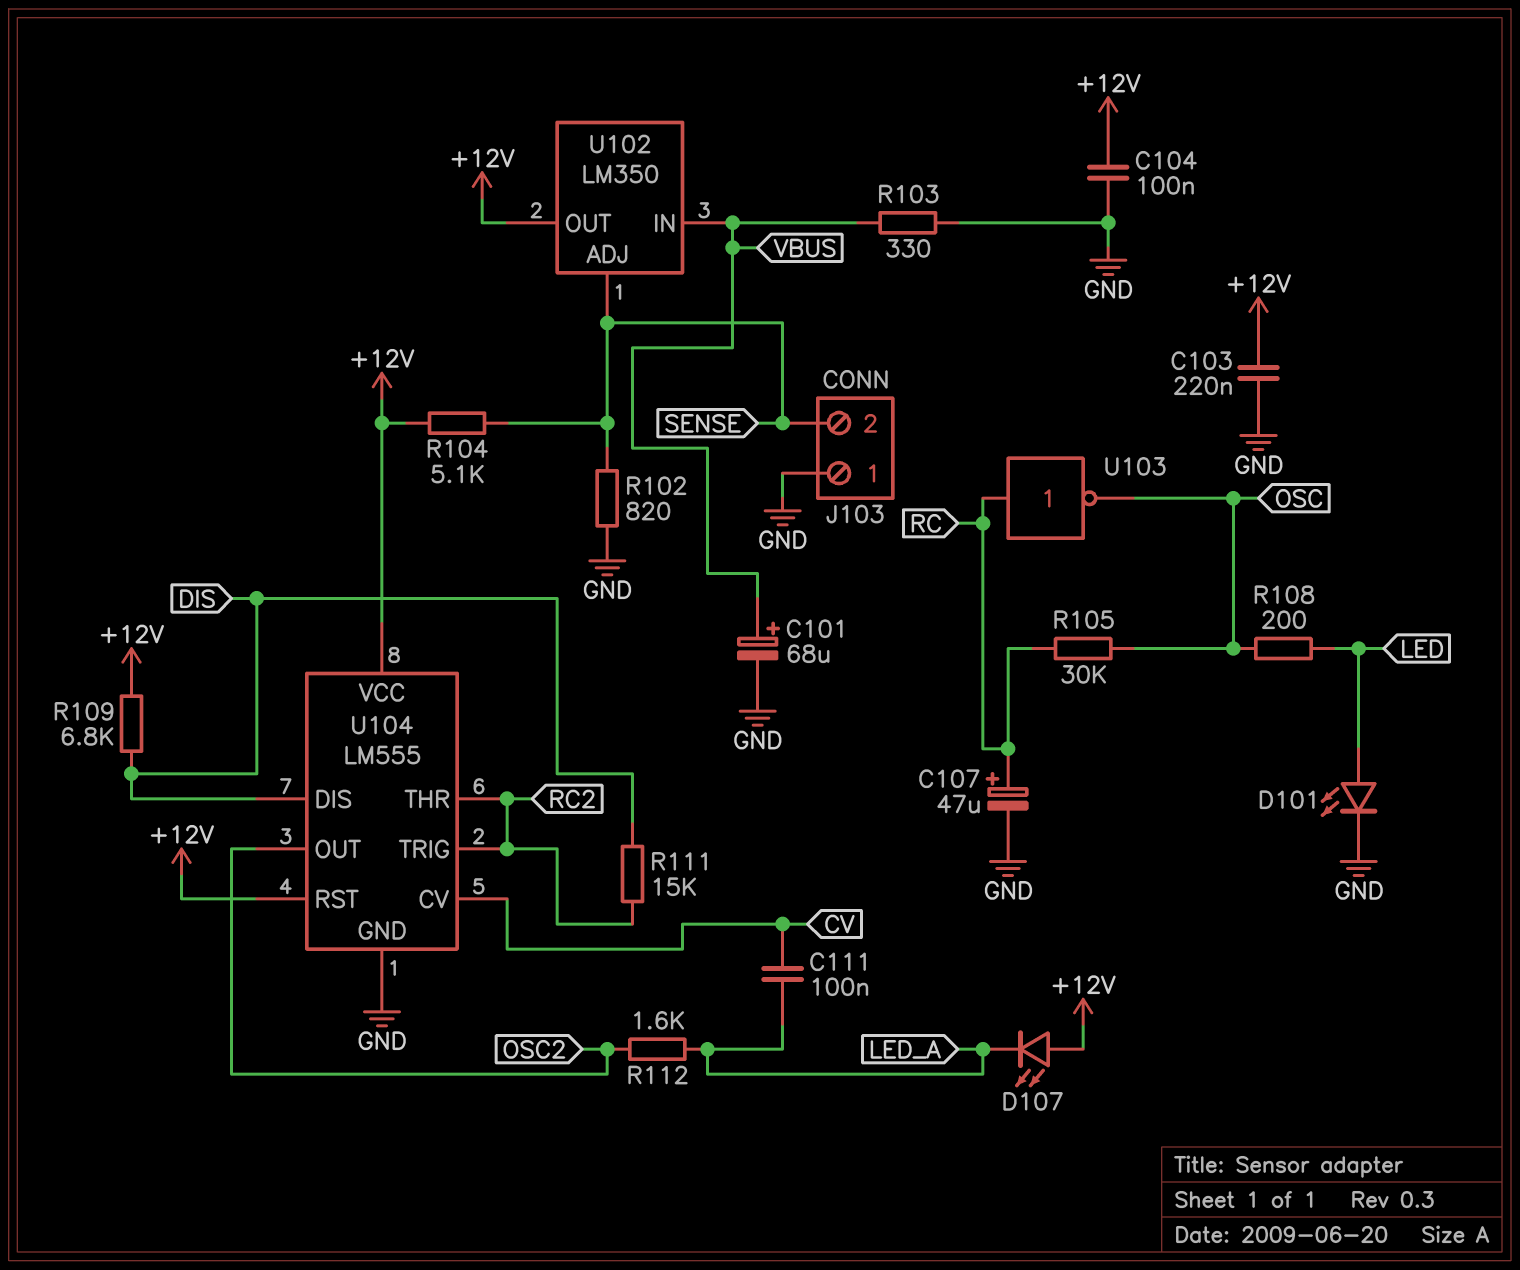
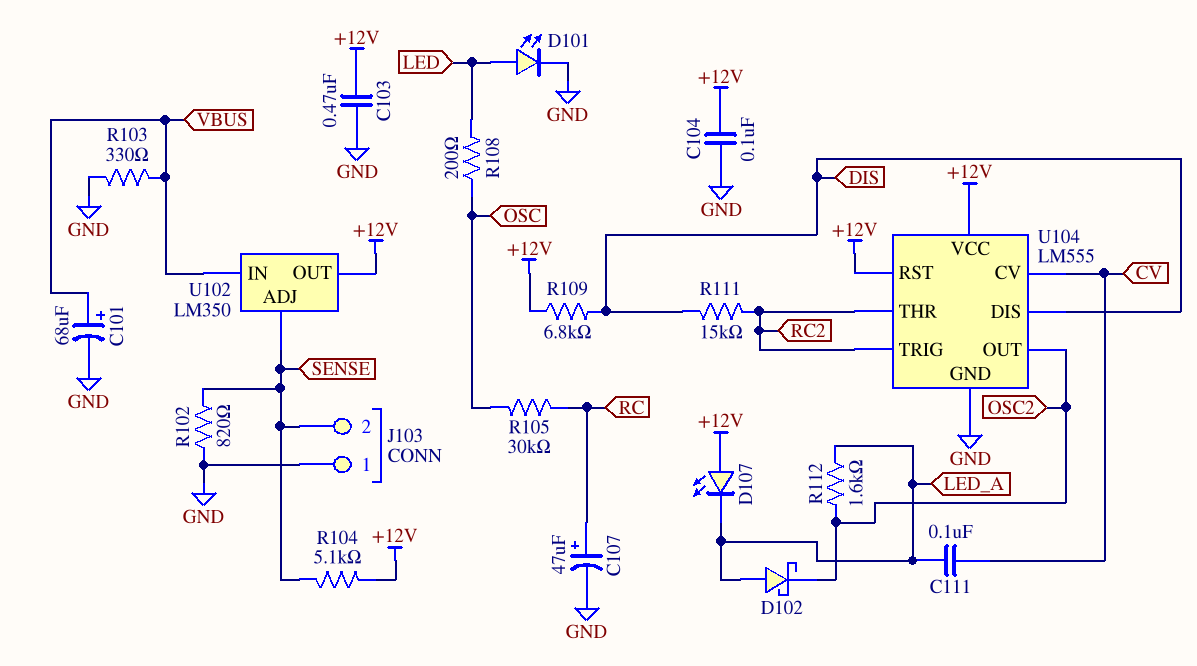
C103: 220nF (+12V, GND) -> 470nF (+12V, GND)
D102: none -> schottky (A LED_A, K OSC2)
U103: NOT (in RC, out OSC) -> none

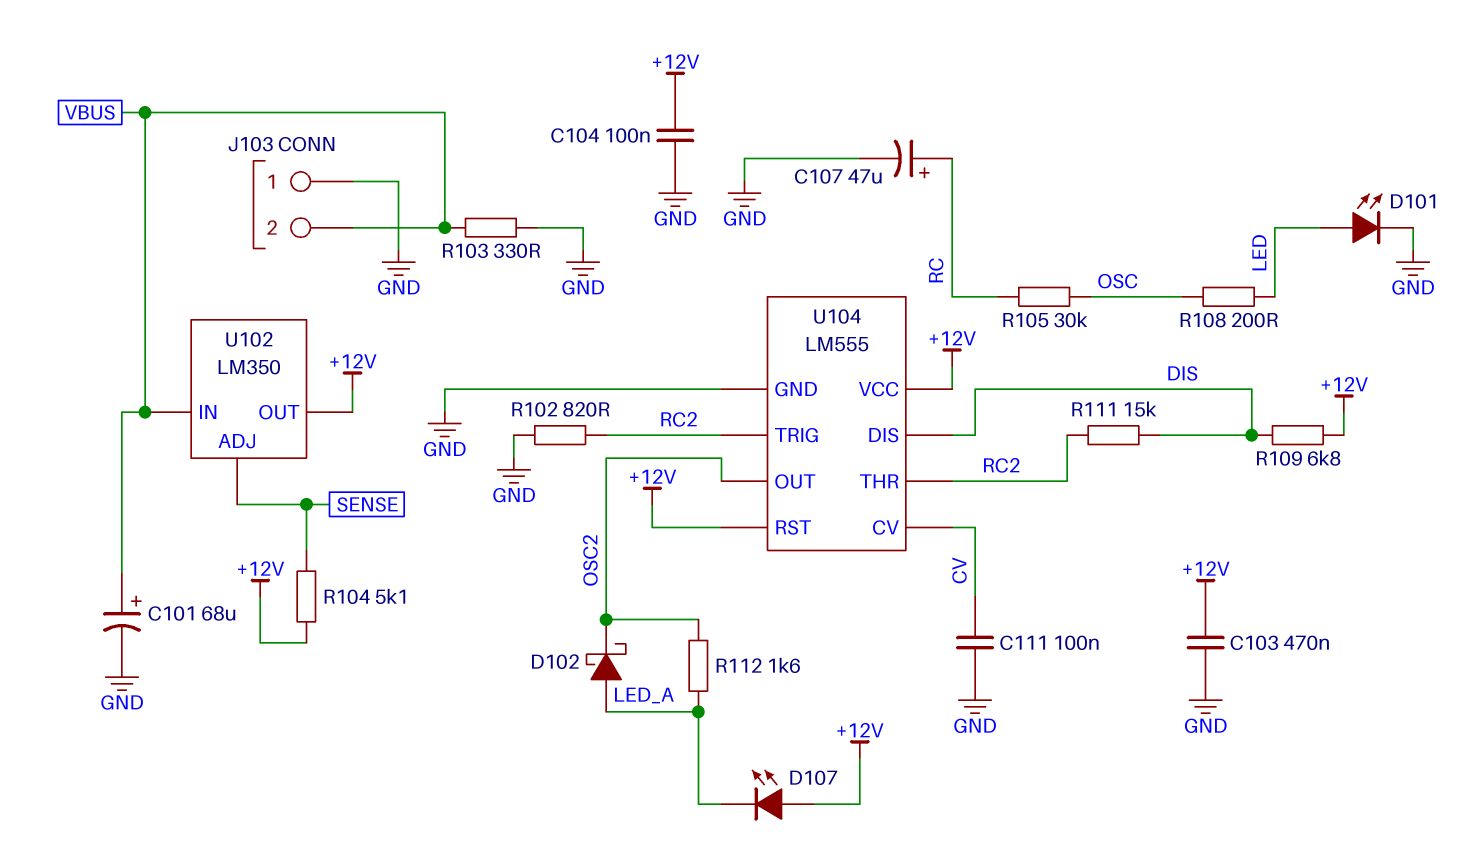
C111: 100nF (CV, LED_A) -> 100nF (CV, GND)
J103 pin 2: SENSE -> VBUS
R102: 820 (GND, SENSE) -> 820 (GND, RC2)

